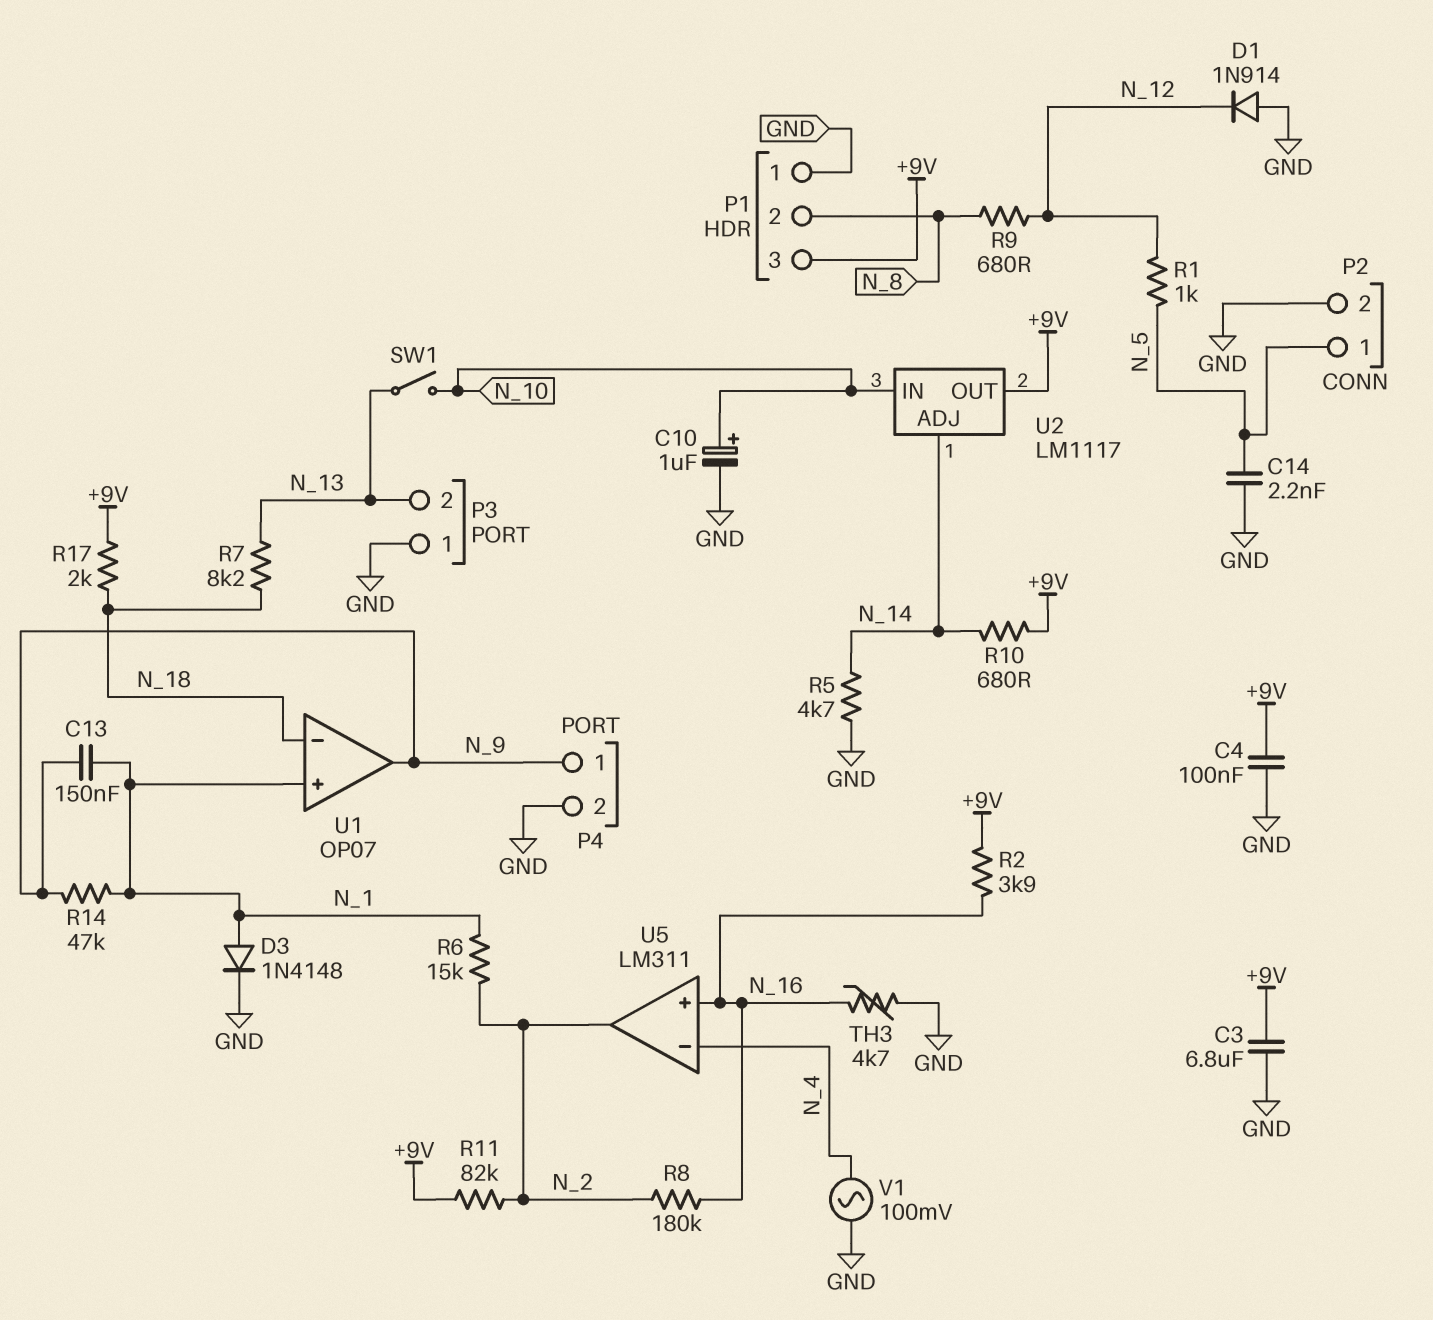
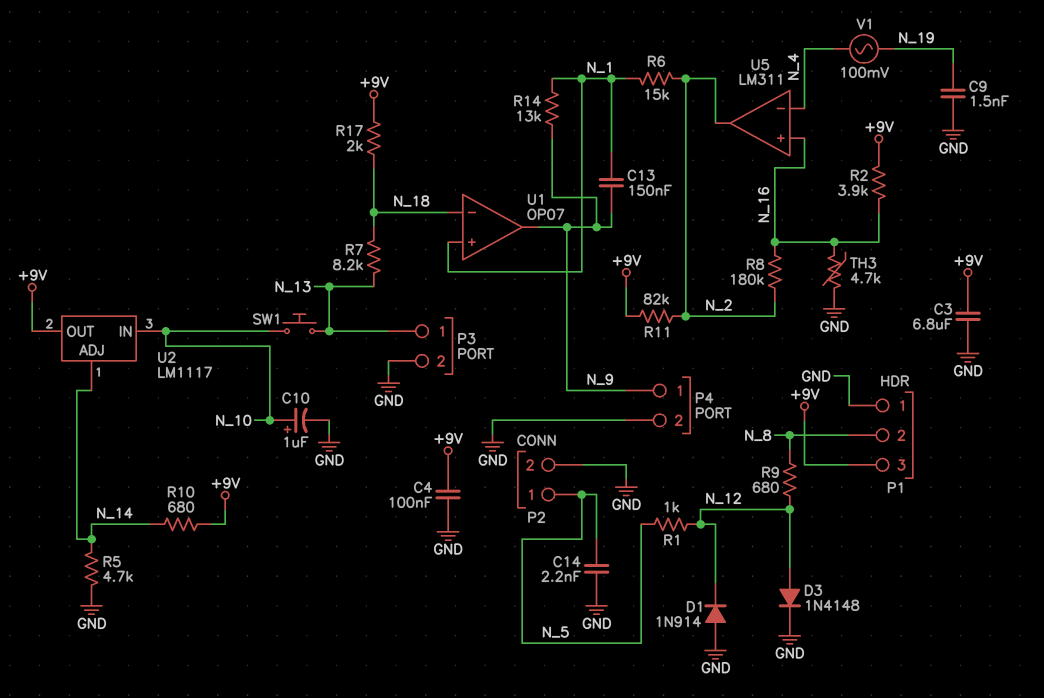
C9: none -> 1.5nF (GND, N_19)
D3: diode 1N4148 (A N_1, K GND) -> diode 1N4148 (A N_12, K GND)
P3 pin 1: GND -> N_13
P3 pin 2: N_13 -> GND
R14: 47k (N_1, N_9) -> 13k (N_1, N_9)
SW1: switch (N_10, N_13) -> button (N_10, N_13)
V1: AC 100mV (GND, N_4) -> AC 100mV (N_4, N_19)

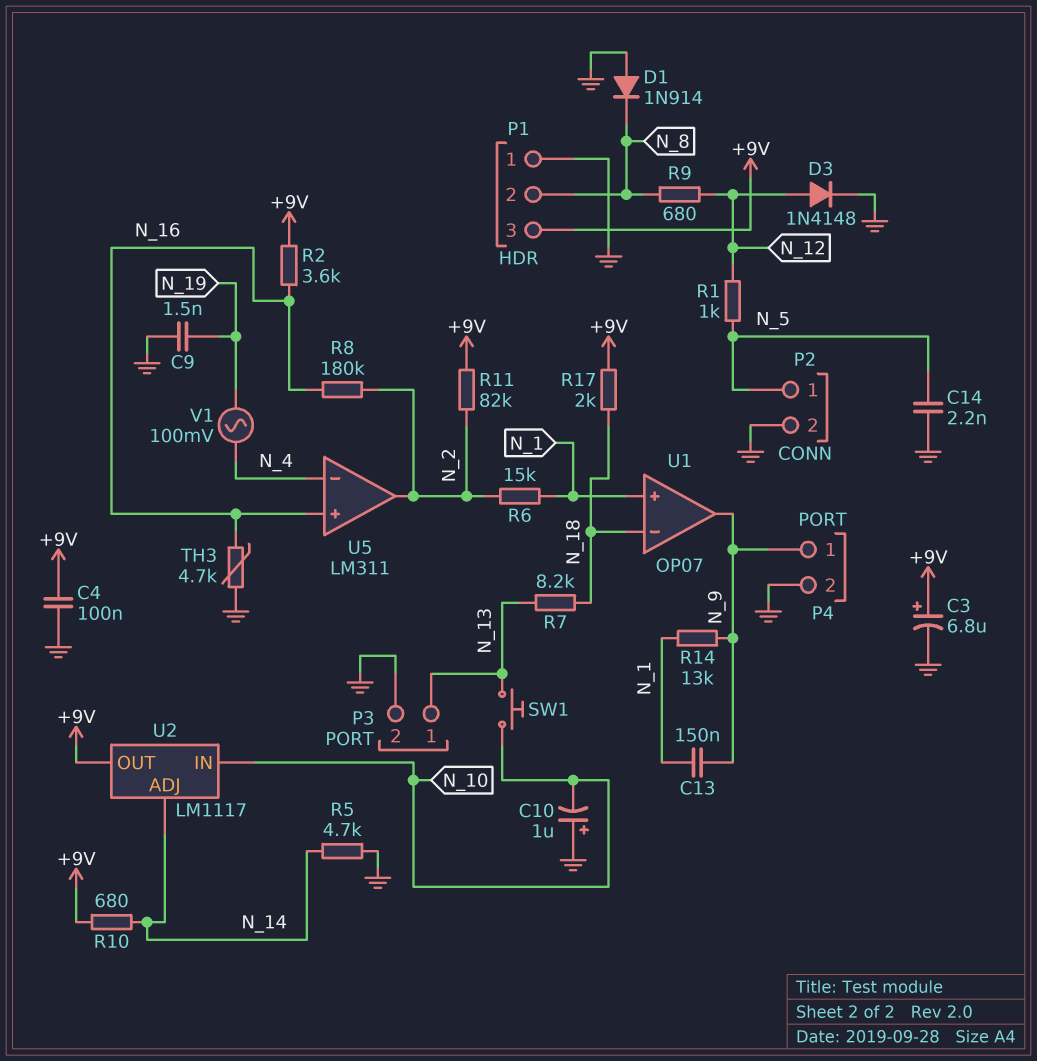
C3: 6.8uF (+9V, GND) -> 6.8uF (plus +9V, minus GND)
C10: 1uF (plus N_10, minus GND) -> 1uF (plus GND, minus N_10)
D1: diode 1N914 (A GND, K N_12) -> diode 1N914 (A GND, K N_8)
R2: 3.9k (+9V, N_16) -> 3.6k (+9V, N_16)

